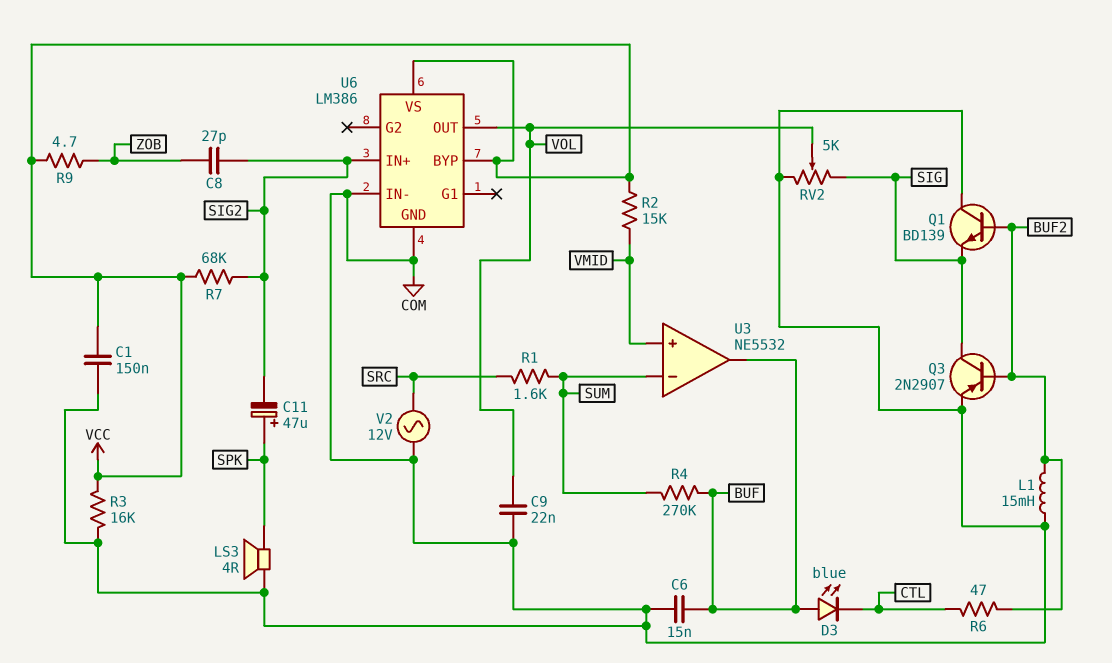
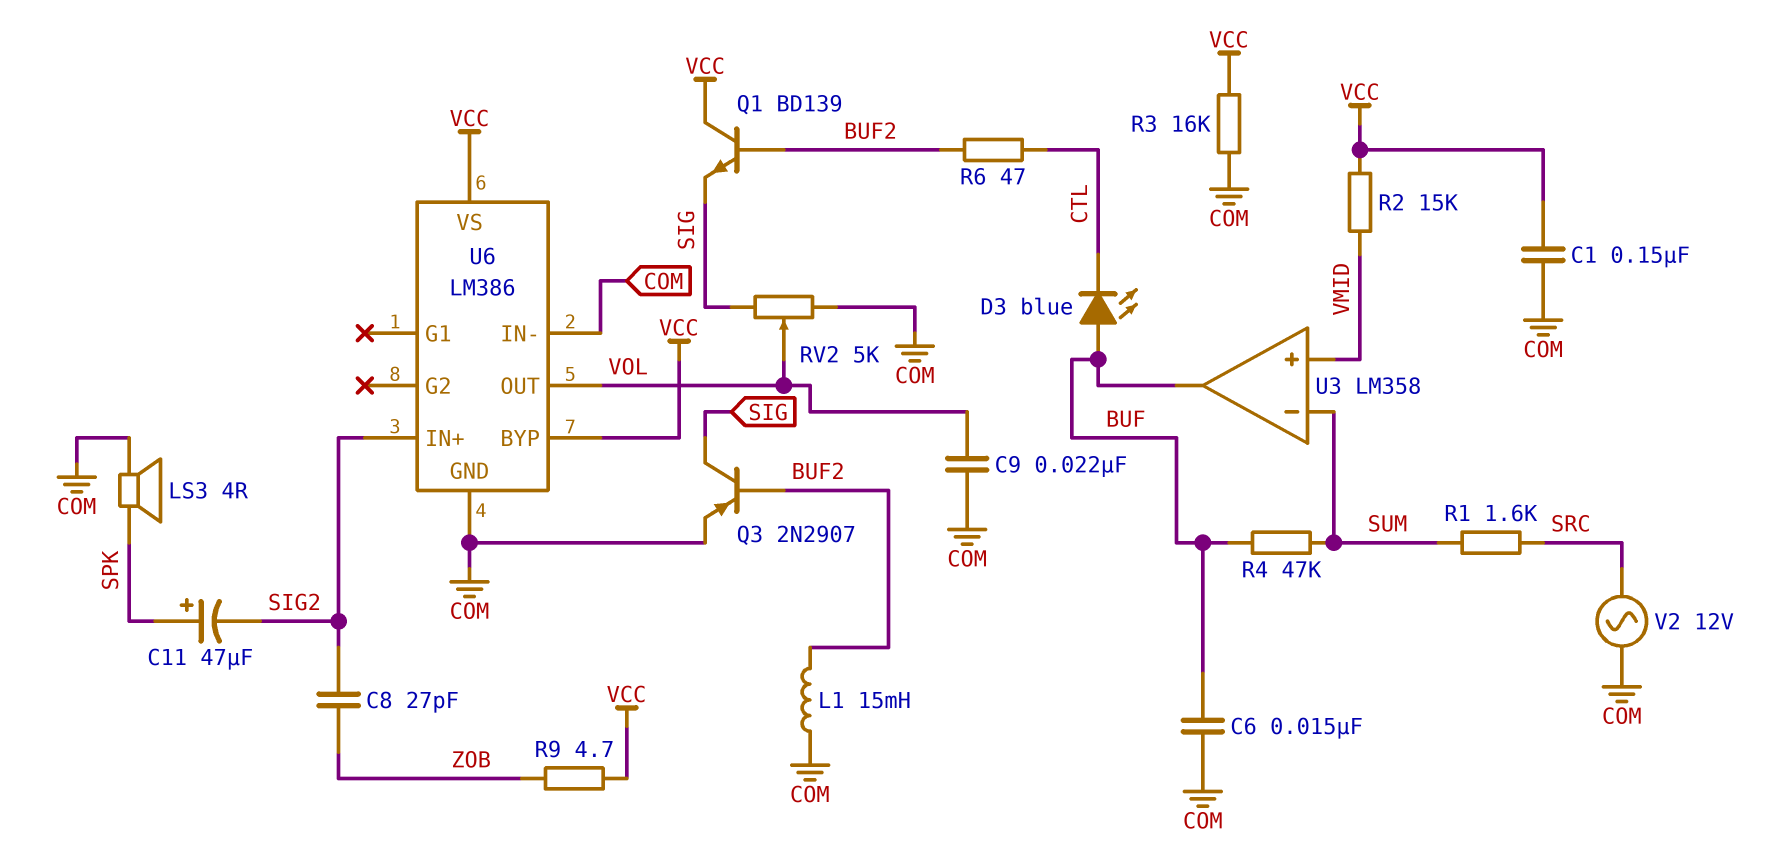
Q1: NPN BD139 (B BUF2, C COM, E SIG) -> NPN BD139 (B BUF2, C VCC, E SIG)
R4: 270k (BUF, SUM) -> 47k (BUF, SUM)
R7: 68k (SIG2, VCC) -> none
U3: NE5532 -> LM358

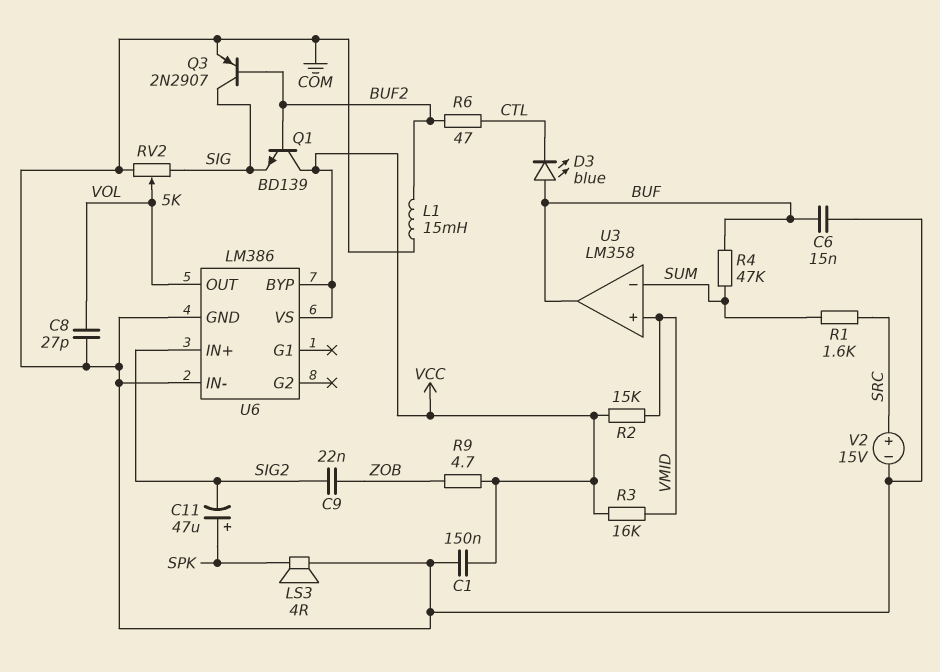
C8: 27pF (SIG2, ZOB) -> 27pF (COM, VOL)
C9: 22nF (COM, VOL) -> 22nF (SIG2, ZOB)
R3: 16k (COM, VCC) -> 16k (VCC, VMID)
V2: AC 12V (COM, SRC) -> 15V (plus SRC, minus COM)

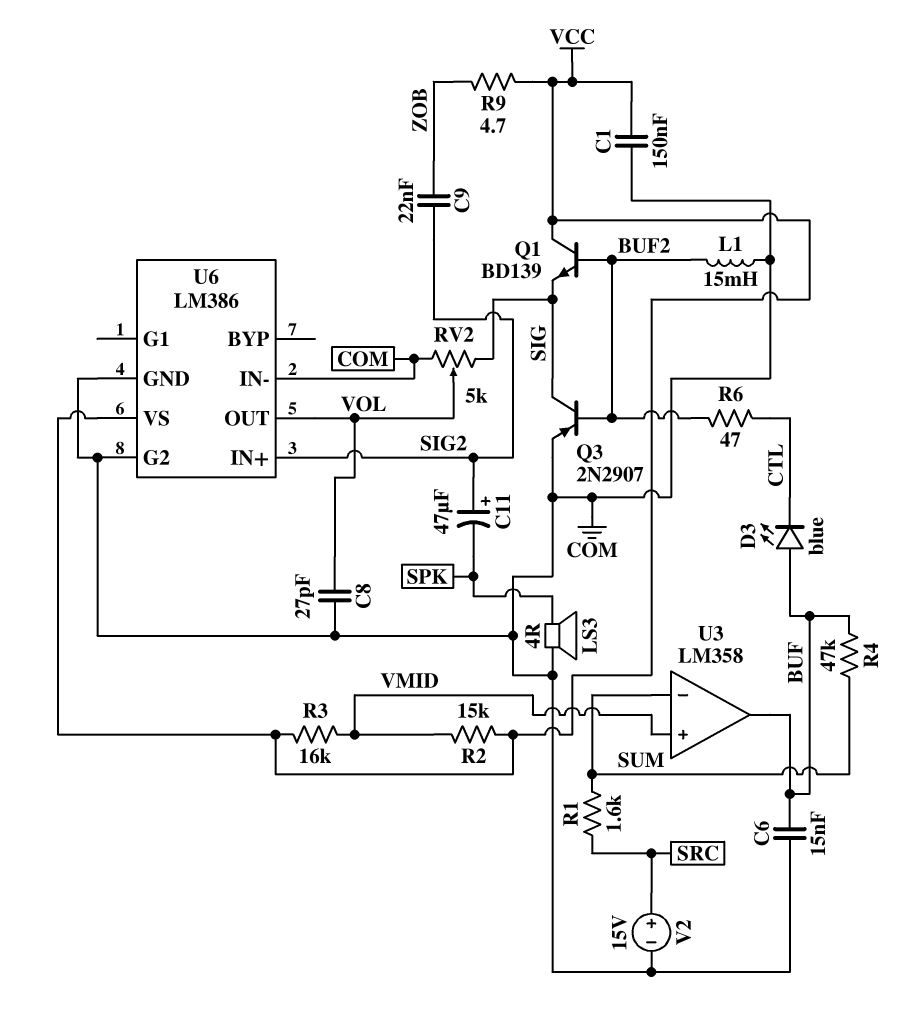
C11: 47uF (plus SPK, minus SIG2) -> 47uF (plus SIG2, minus SPK)
U6 pin BYP: VCC -> none
U6 pin G2: none -> COM

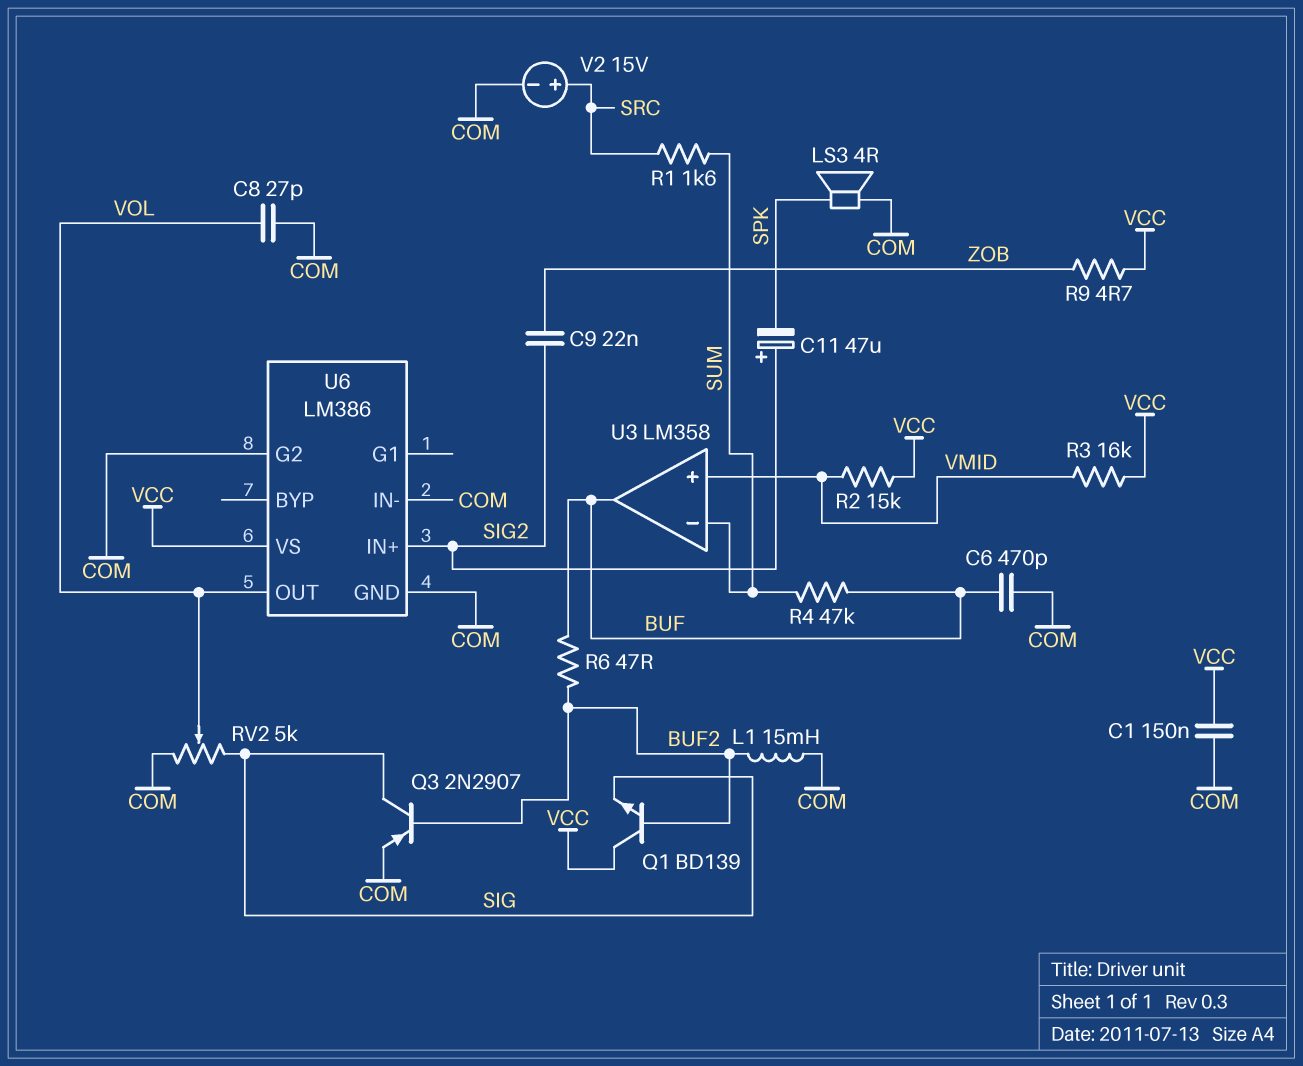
C6: 15nF (BUF, COM) -> 470pF (BUF, COM)
D3: LED blue (A BUF, K CTL) -> none
R6: 47 (BUF2, CTL) -> 47 (BUF, BUF2)

